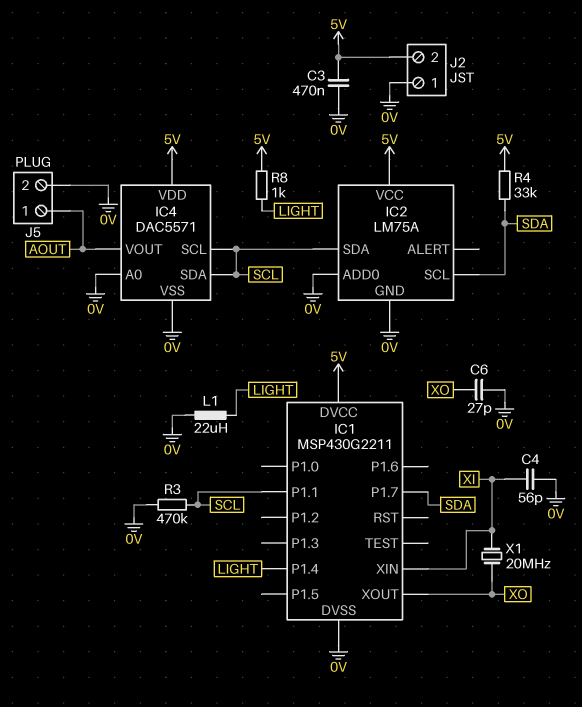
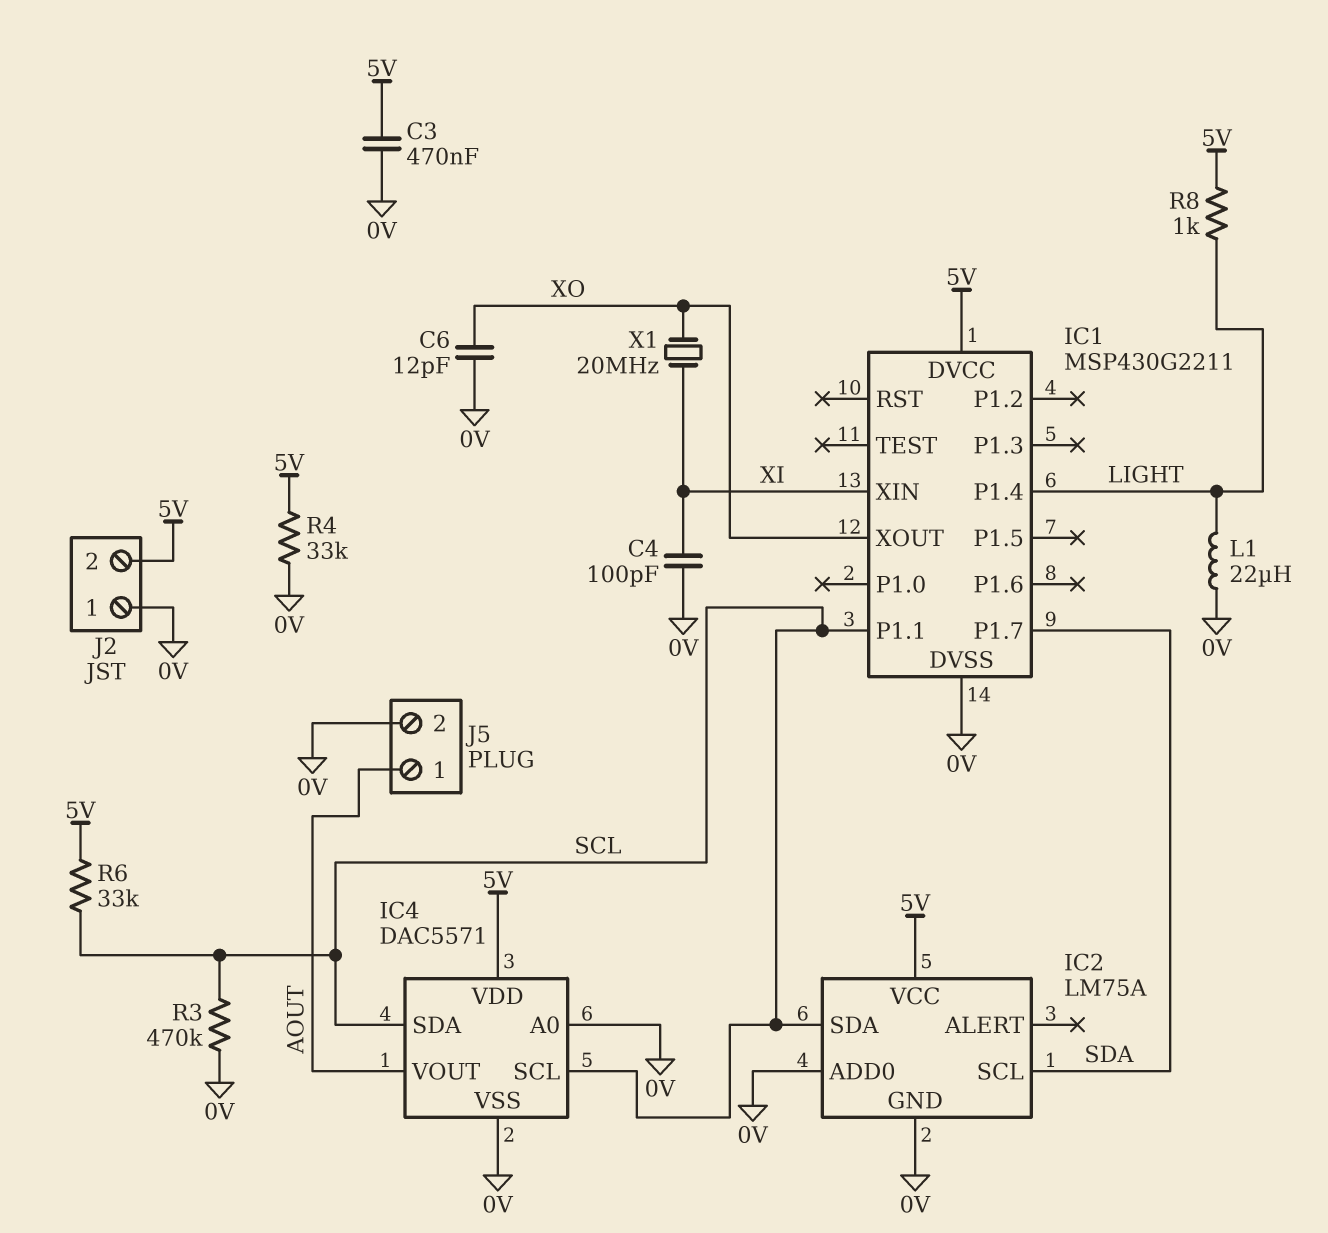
C4: 56pF (0V, XI) -> 100pF (0V, XI)
C6: 27pF (0V, XO) -> 12pF (0V, XO)
R4: 33k (5V, SDA) -> 33k (0V, 5V)
R6: none -> 33k (5V, SCL)

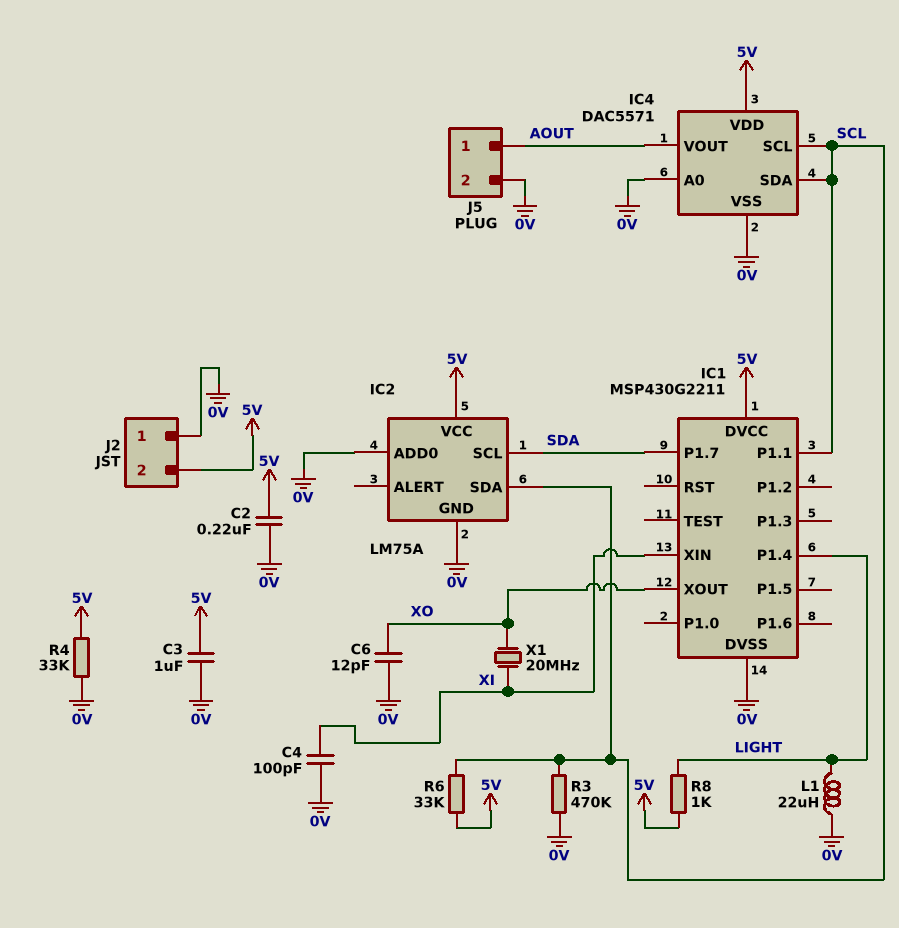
C2: none -> 220nF (0V, 5V)
C3: 470nF (0V, 5V) -> 1uF (0V, 5V)

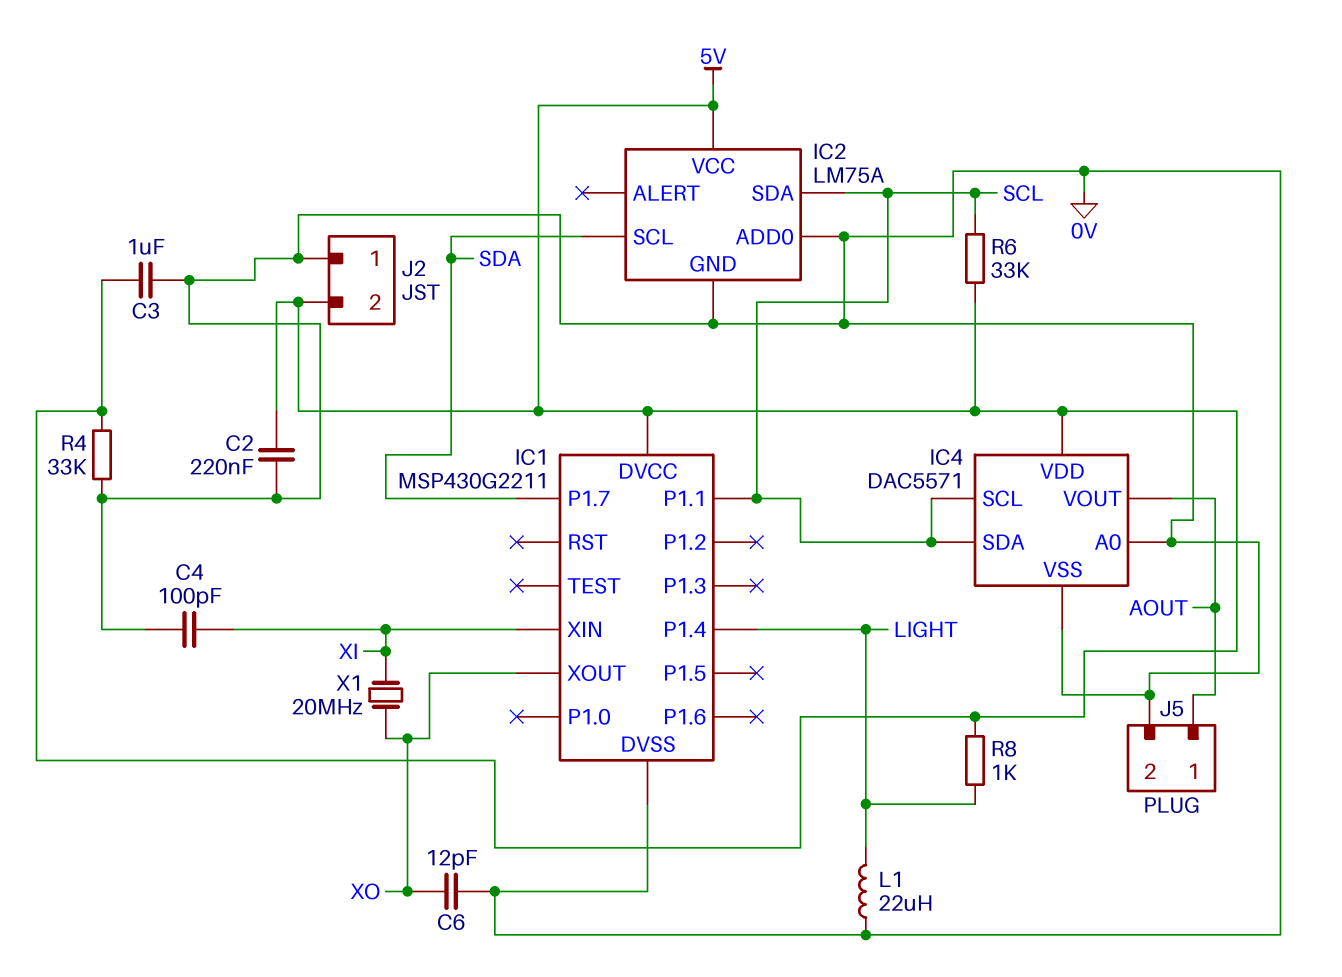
R3: 470k (0V, SCL) -> none

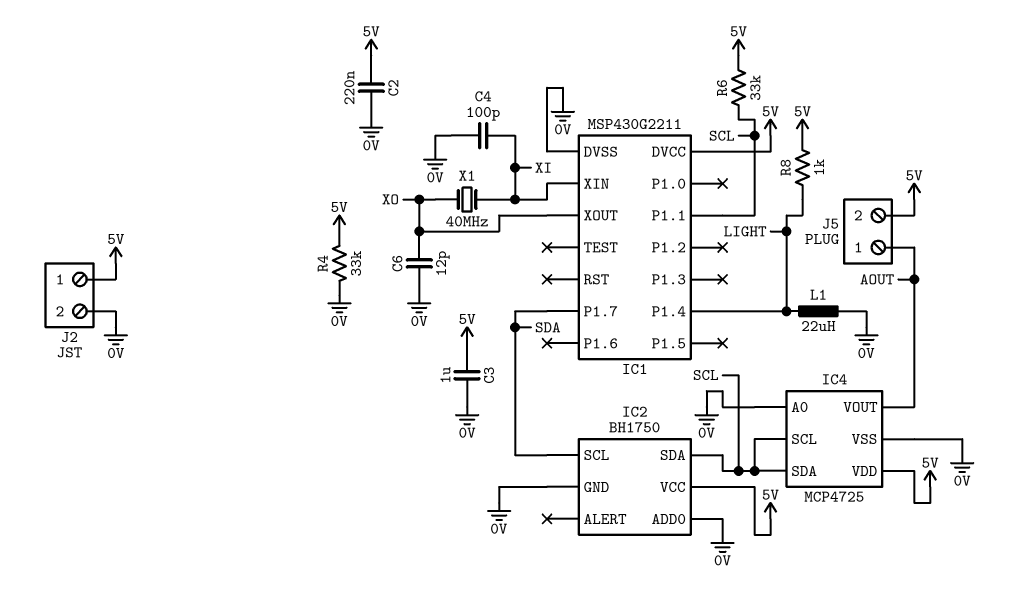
IC2: LM75A -> BH1750
IC4: DAC5571 -> MCP4725
J2 pin 1: 0V -> 5V
J2 pin 2: 5V -> 0V
J5 pin 2: 0V -> 5V
X1: 20MHz (XI, XO) -> 40MHz (XI, XO)

